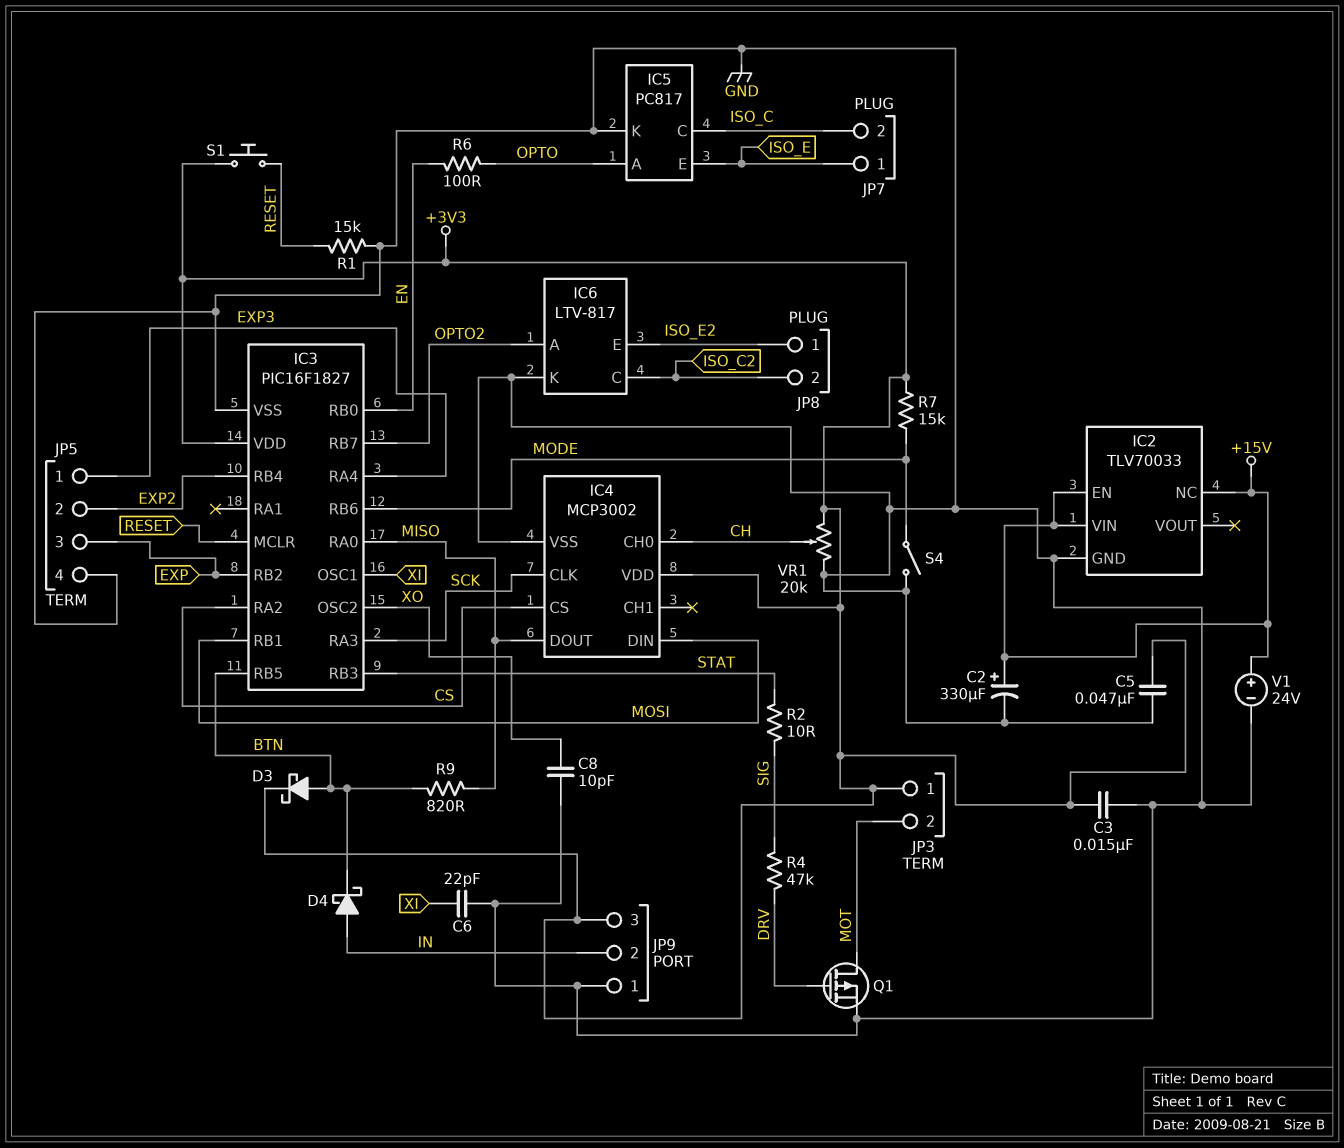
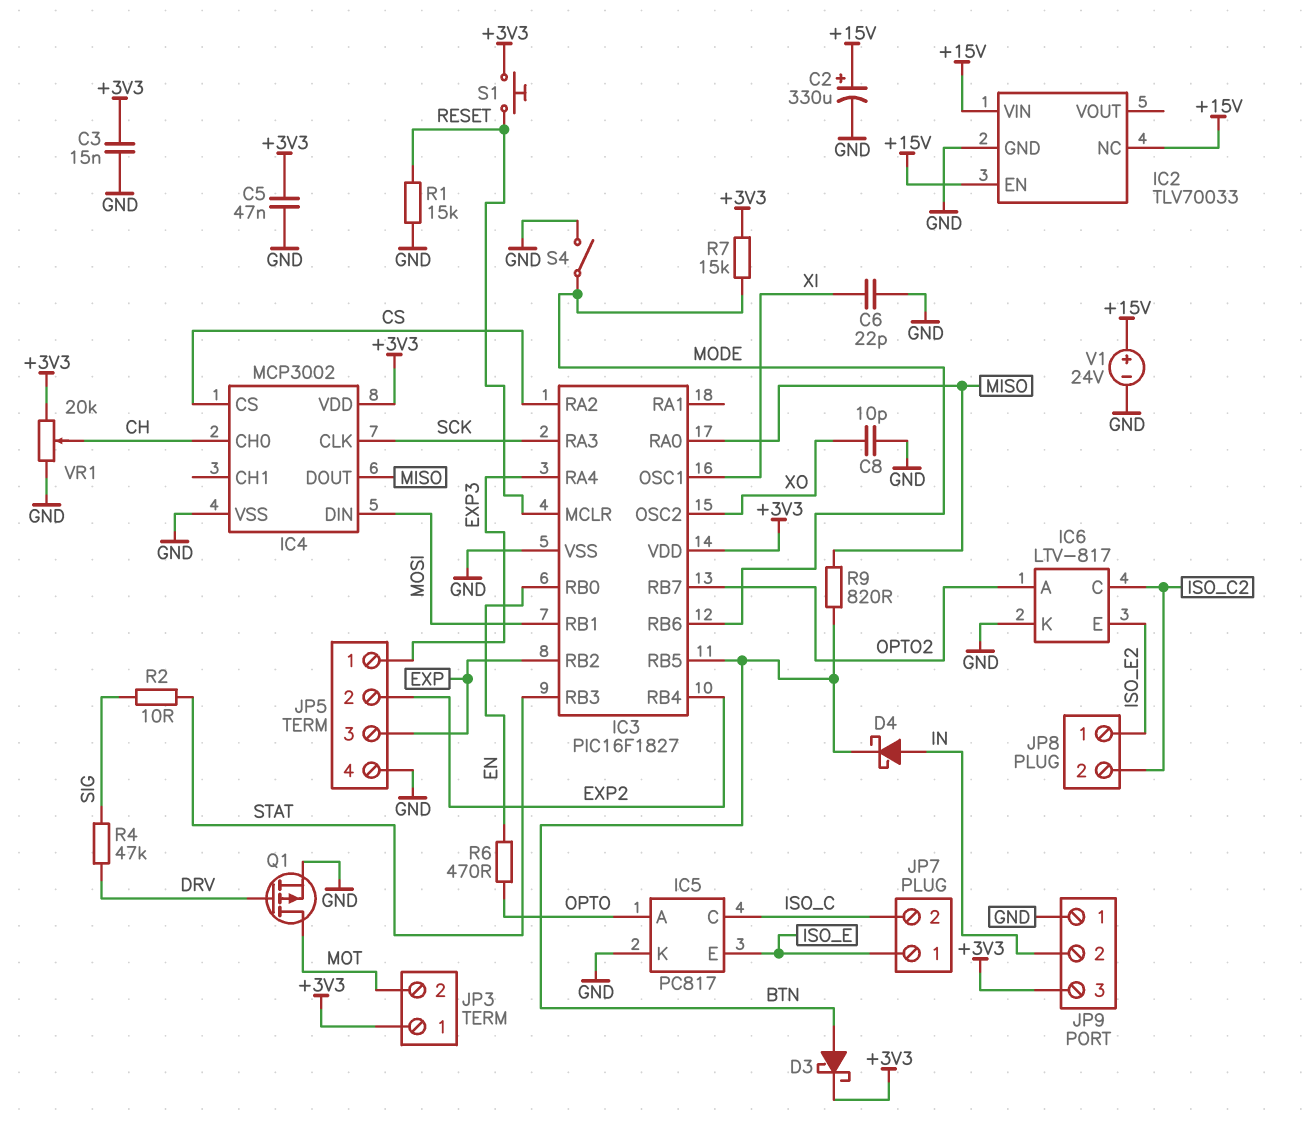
R6: 100 (EN, OPTO) -> 470 (EN, OPTO)

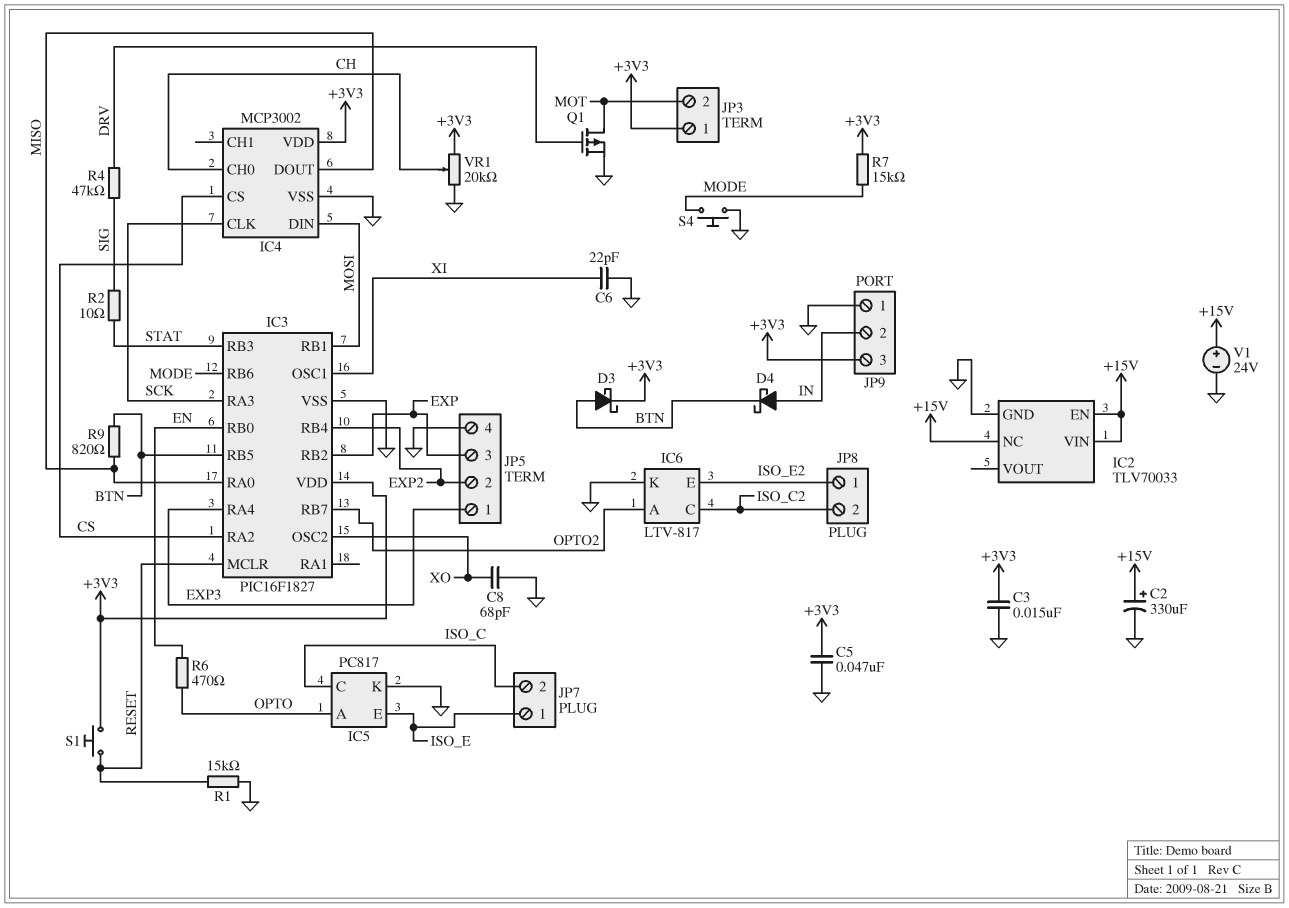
C8: 10pF (GND, XO) -> 68pF (GND, XO)
S4: switch (GND, MODE) -> button (GND, MODE)

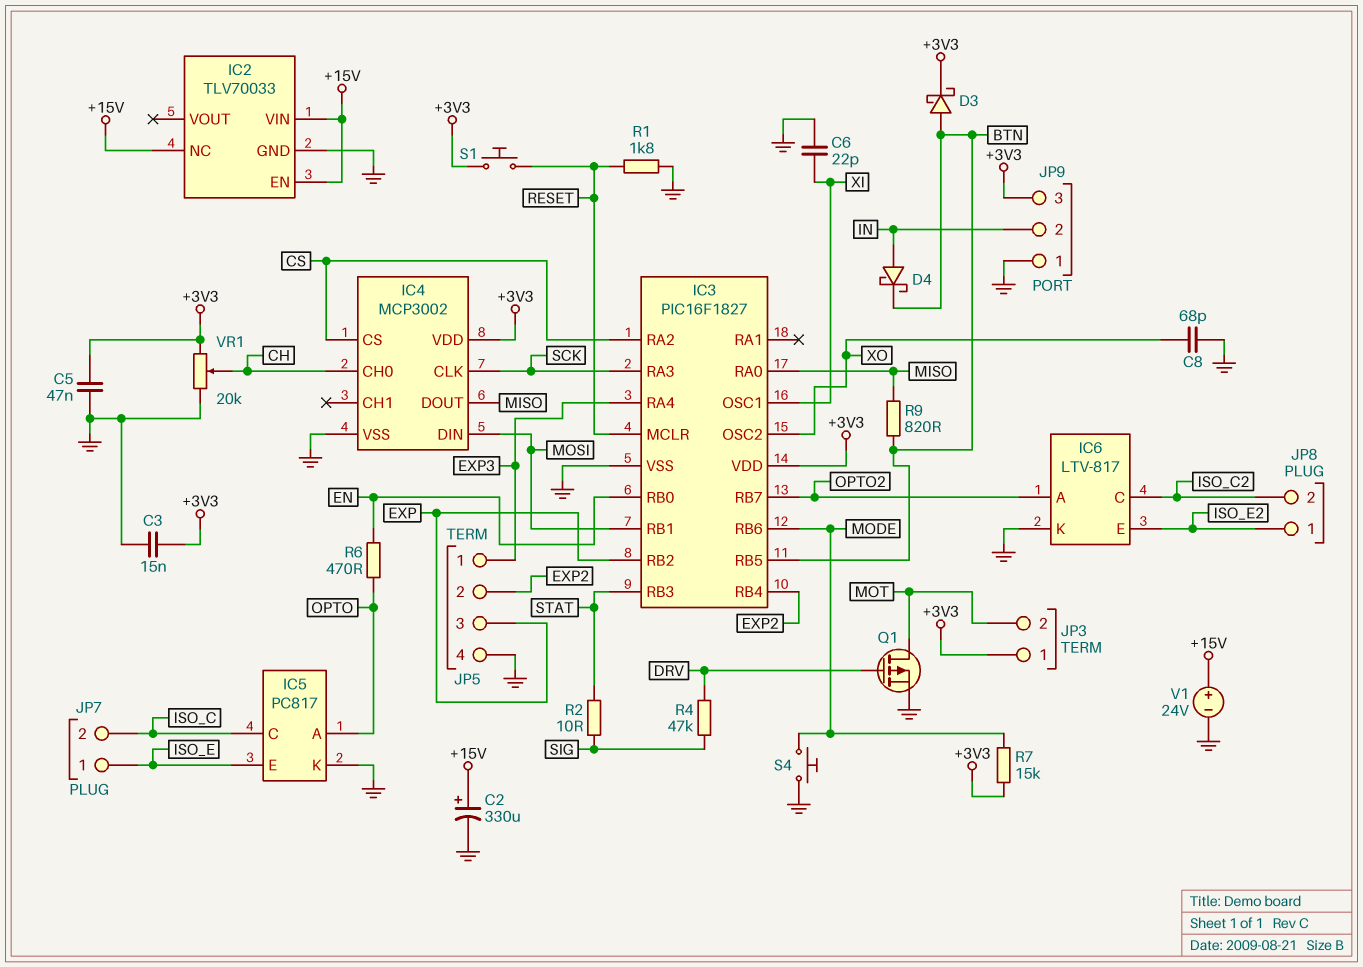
R1: 15k (GND, RESET) -> 1.8k (GND, RESET)

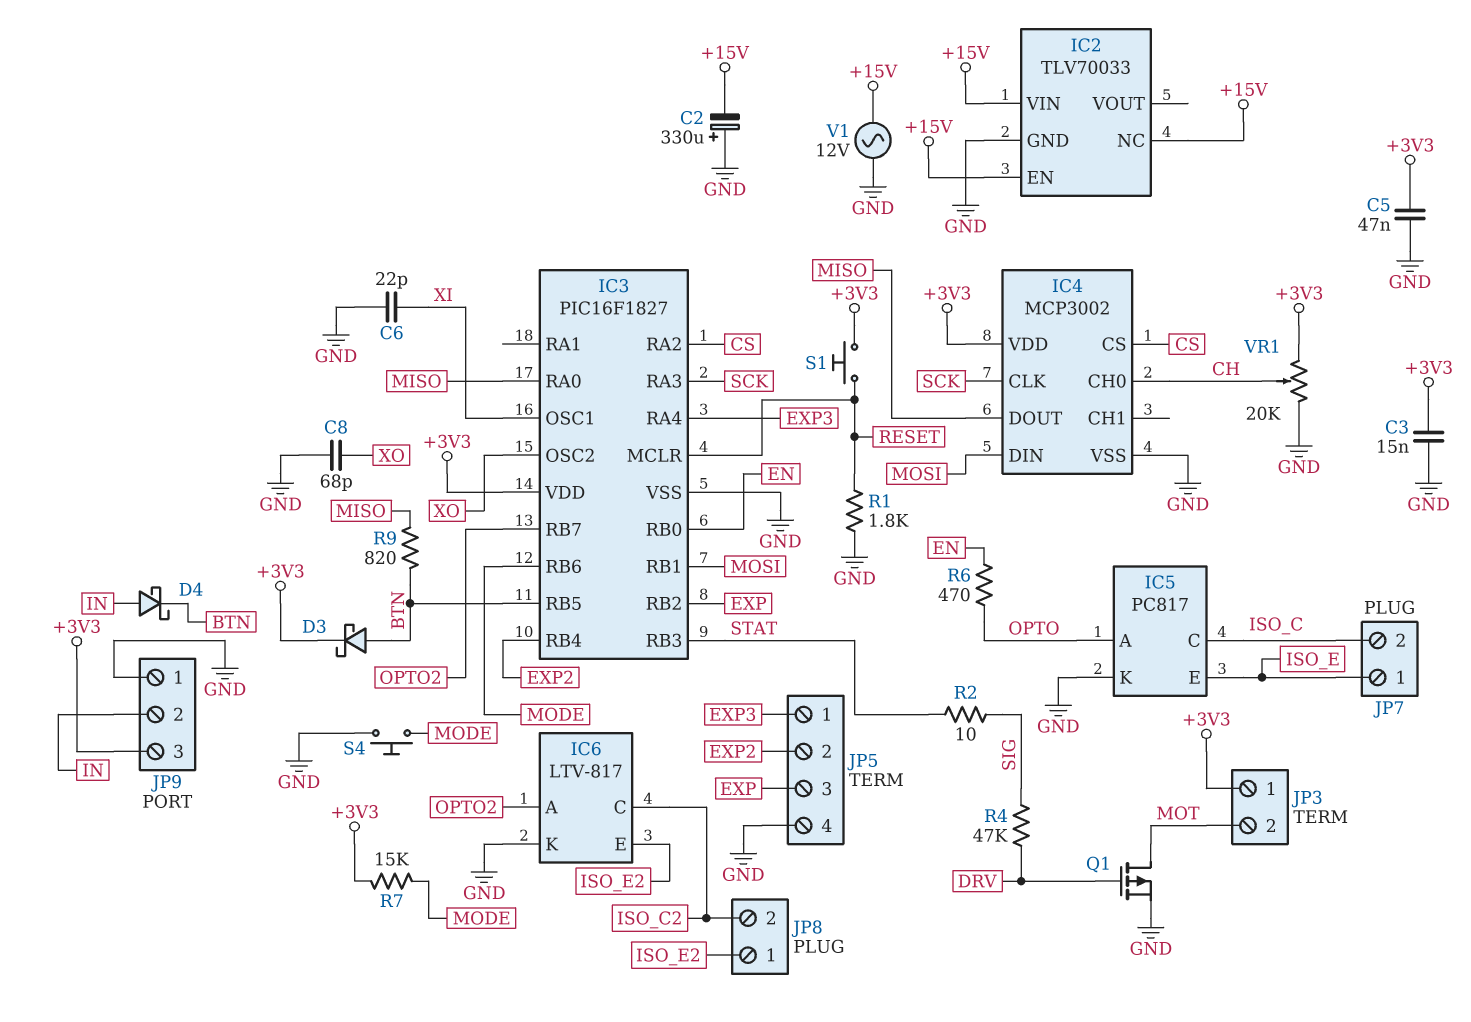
C2: 330uF (plus +15V, minus GND) -> 330uF (plus GND, minus +15V)
V1: 24V (plus +15V, minus GND) -> AC 12V (+15V, GND)

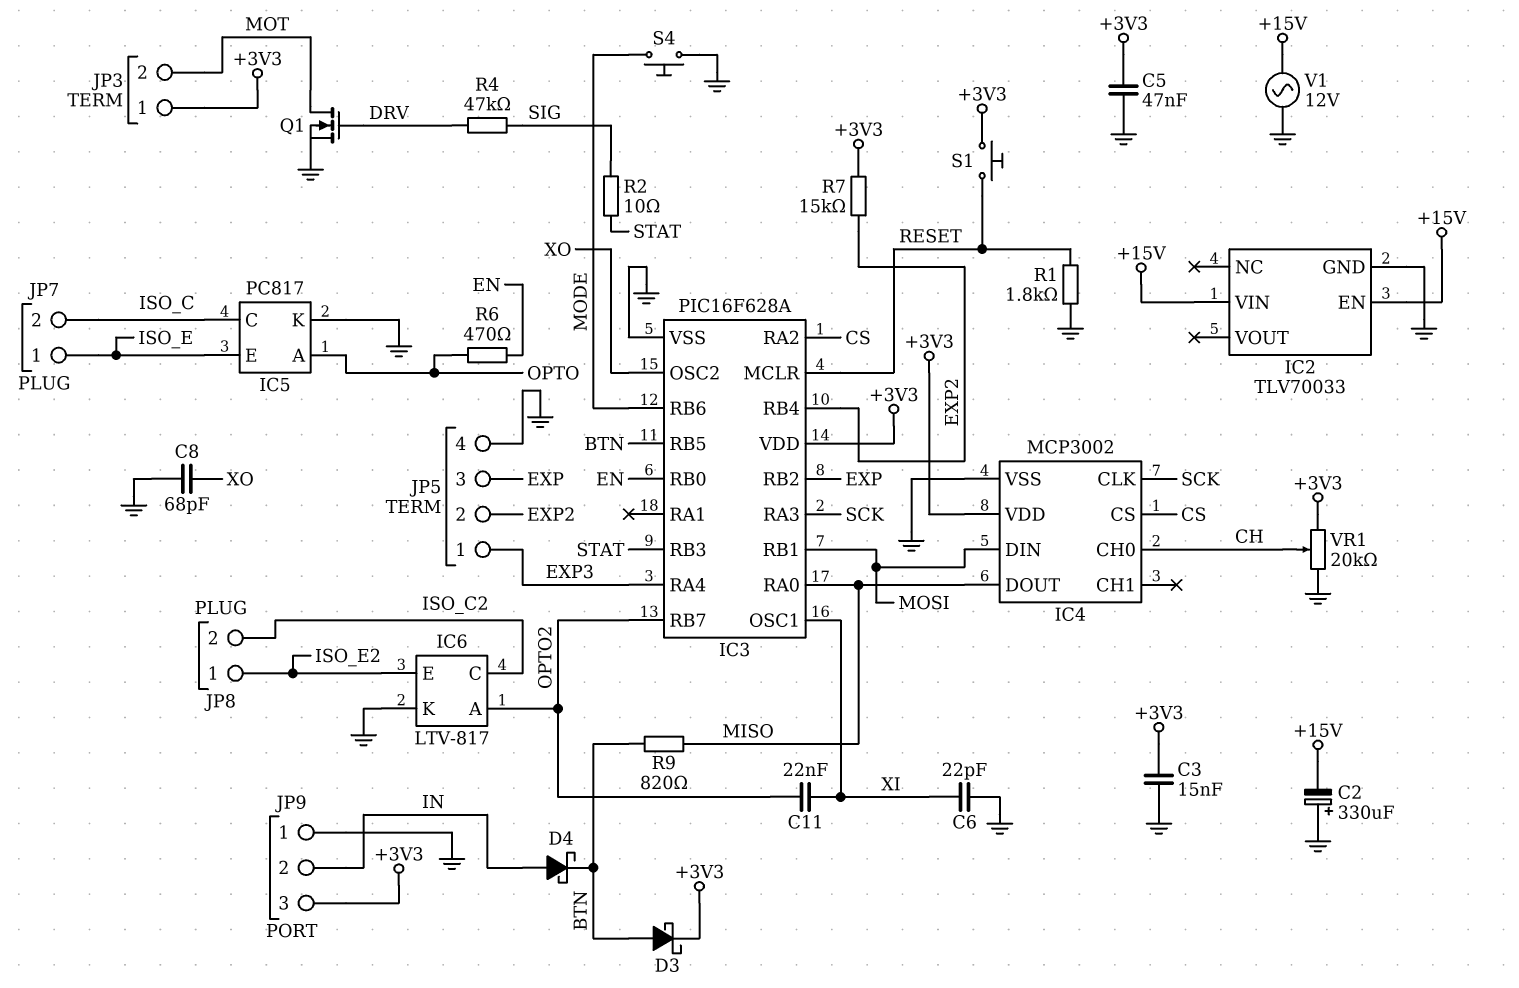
C11: none -> 22nF (OPTO2, XI)
IC2 pin NC: +15V -> none
IC3: PIC16F1827 -> PIC16F628A
Q1: PMOS (G DRV, D MOT, S GND) -> NMOS (G DRV, D MOT, S GND)
R7: 15k (+3V3, MODE) -> 15k (+3V3, EXP2)

